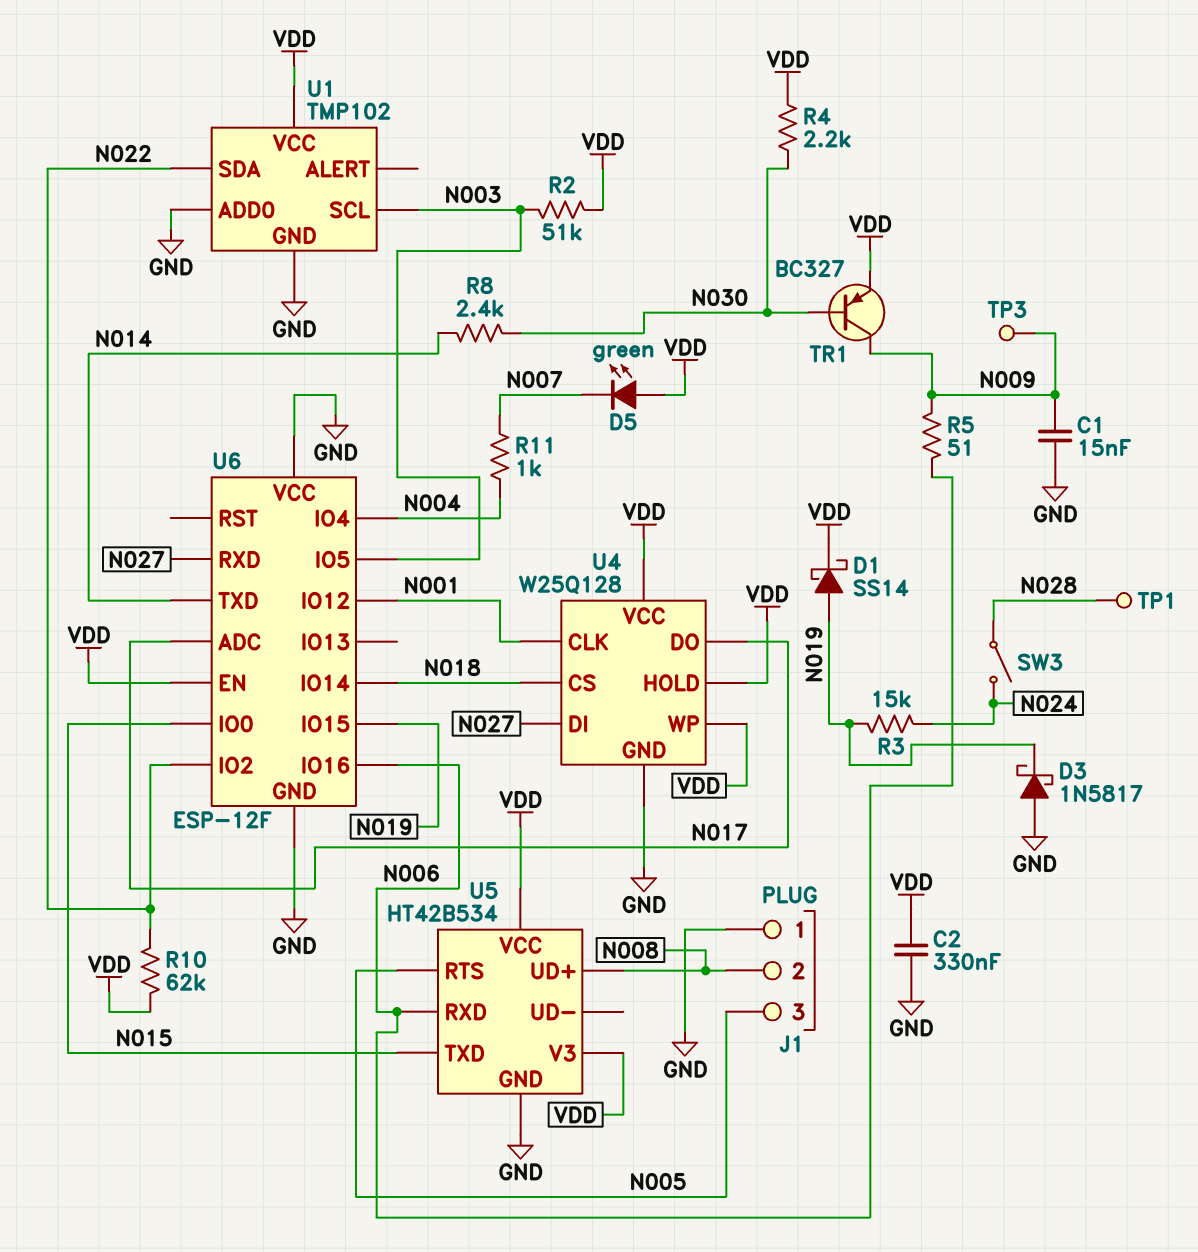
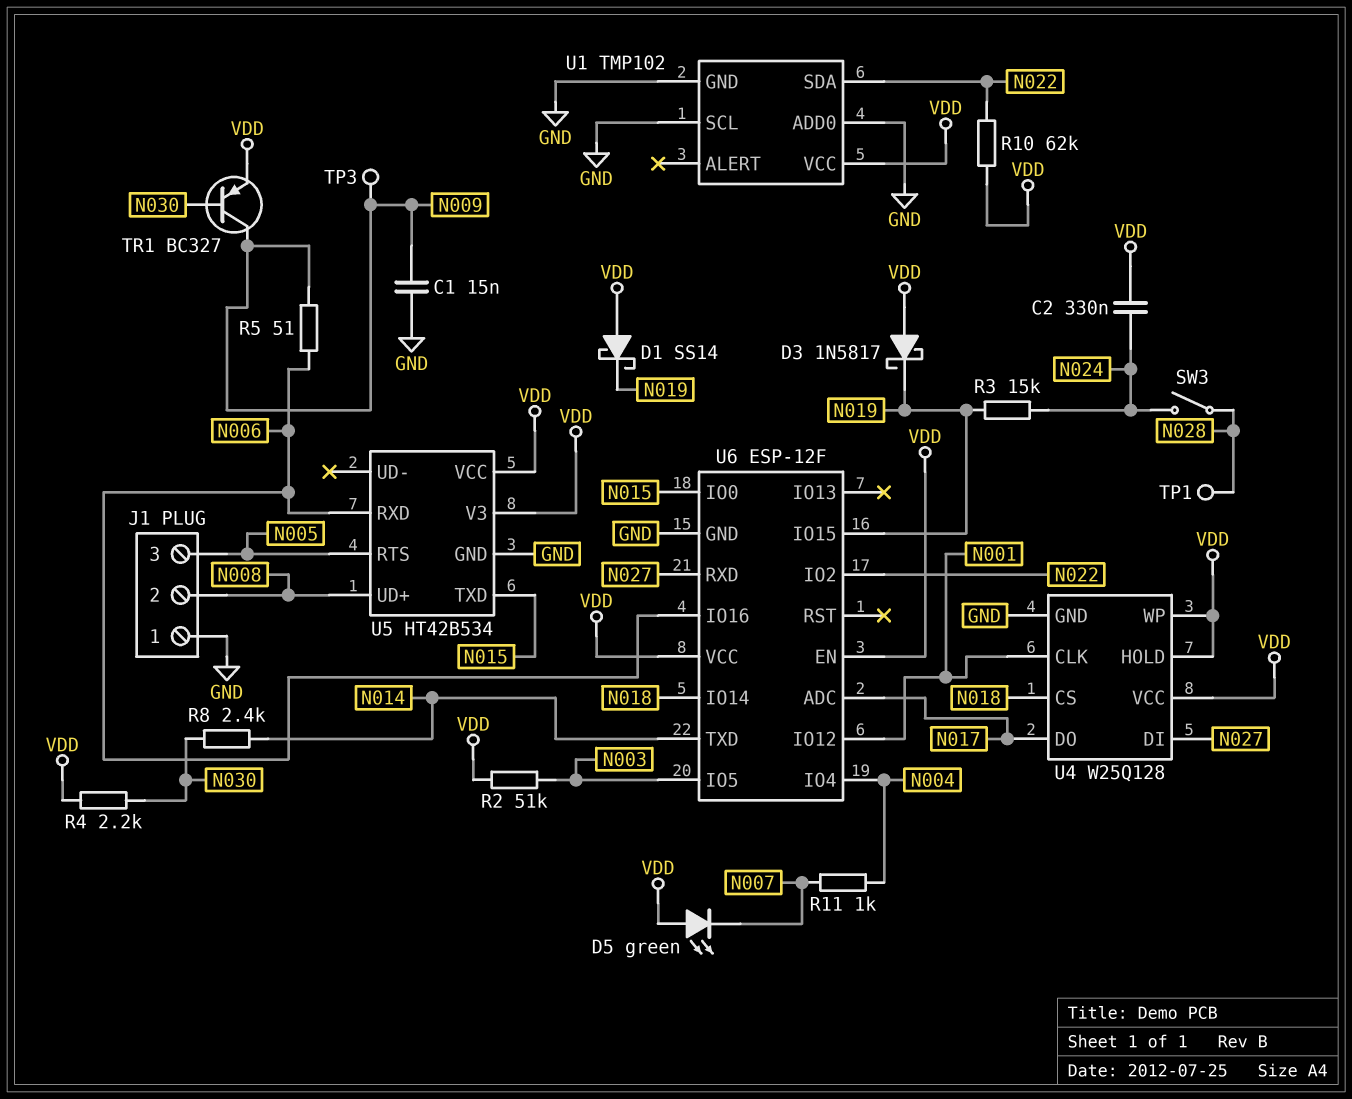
C2: 330nF (GND, VDD) -> 330nF (N024, VDD)
D1: schottky SS14 (A N019, K VDD) -> schottky SS14 (A VDD, K N019)
D3: schottky 1N5817 (A GND, K N019) -> schottky 1N5817 (A VDD, K N019)
U1 pin SCL: N003 -> GND
U6 pin VCC: GND -> VDD

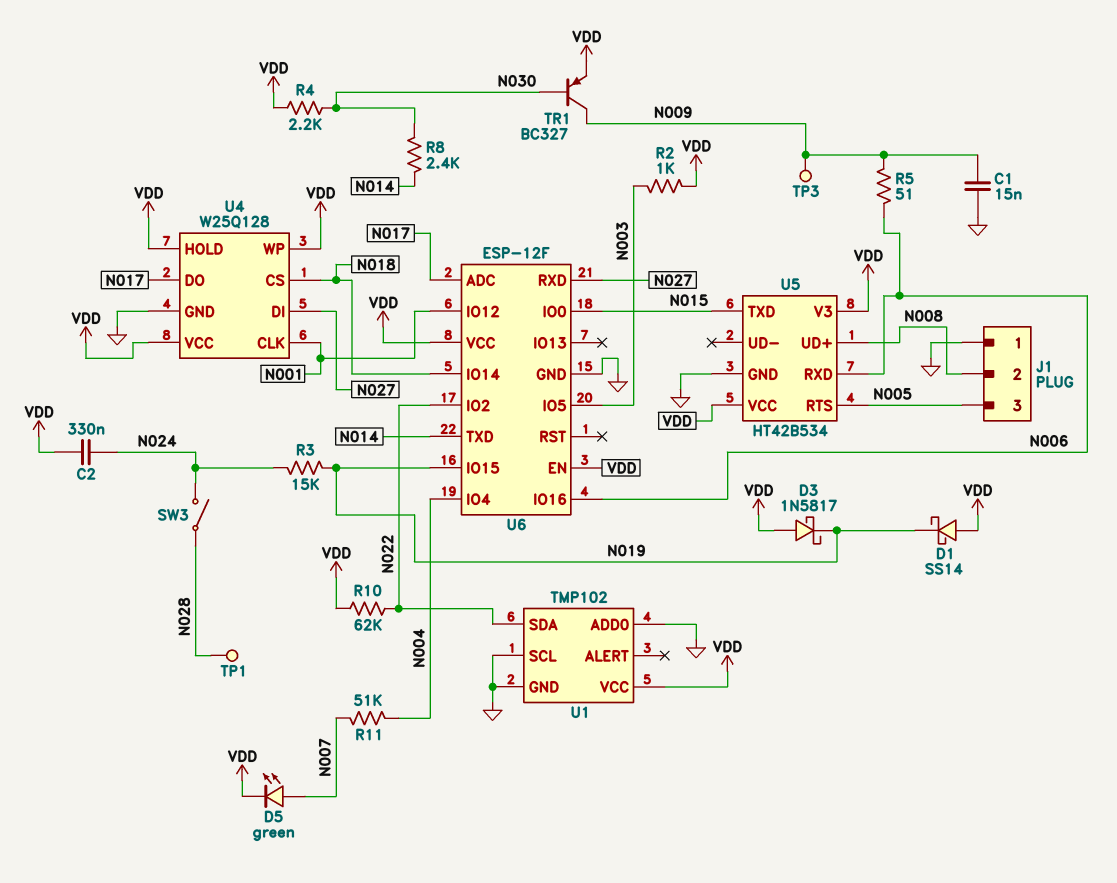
D5: LED green (A VDD, K N007) -> LED green (A N007, K VDD)
R2: 51k (N003, VDD) -> 1k (N003, VDD)
R11: 1k (N004, N007) -> 51k (N004, N007)

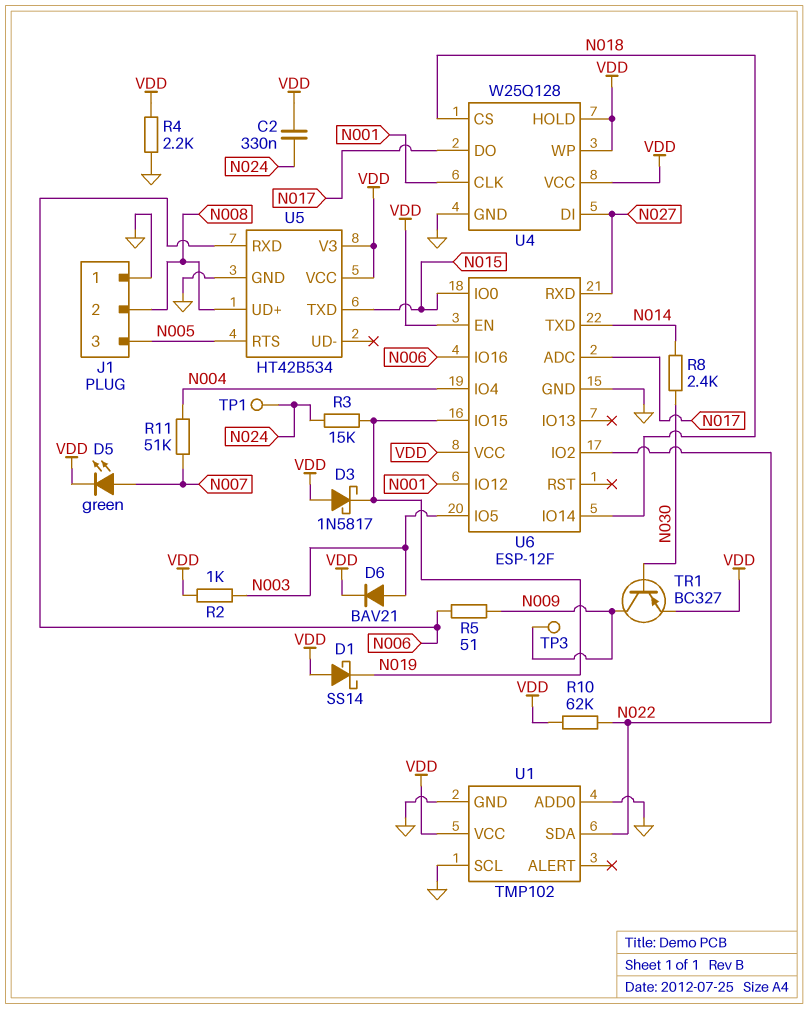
C1: 15nF (GND, N009) -> none
D6: none -> diode BAV21 (A N003, K VDD)
R4: 2.2k (N030, VDD) -> 2.2k (GND, VDD)
SW3: switch (N024, N028) -> none
TP1: test point (N028) -> test point (N024)

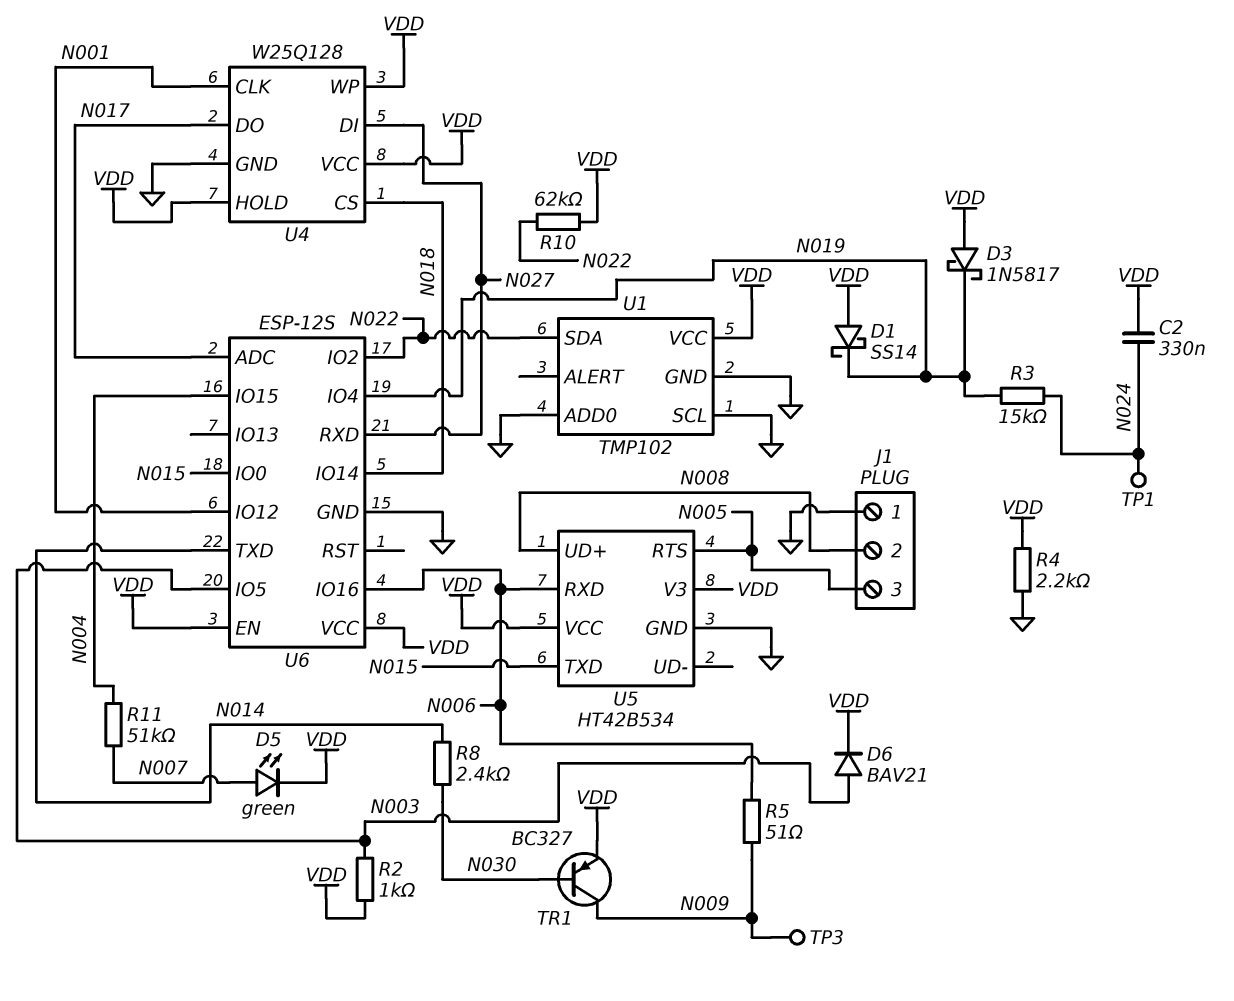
U6: ESP-12F -> ESP-12S
U6 pin IO4: N004 -> N019
U6 pin IO15: N019 -> N004

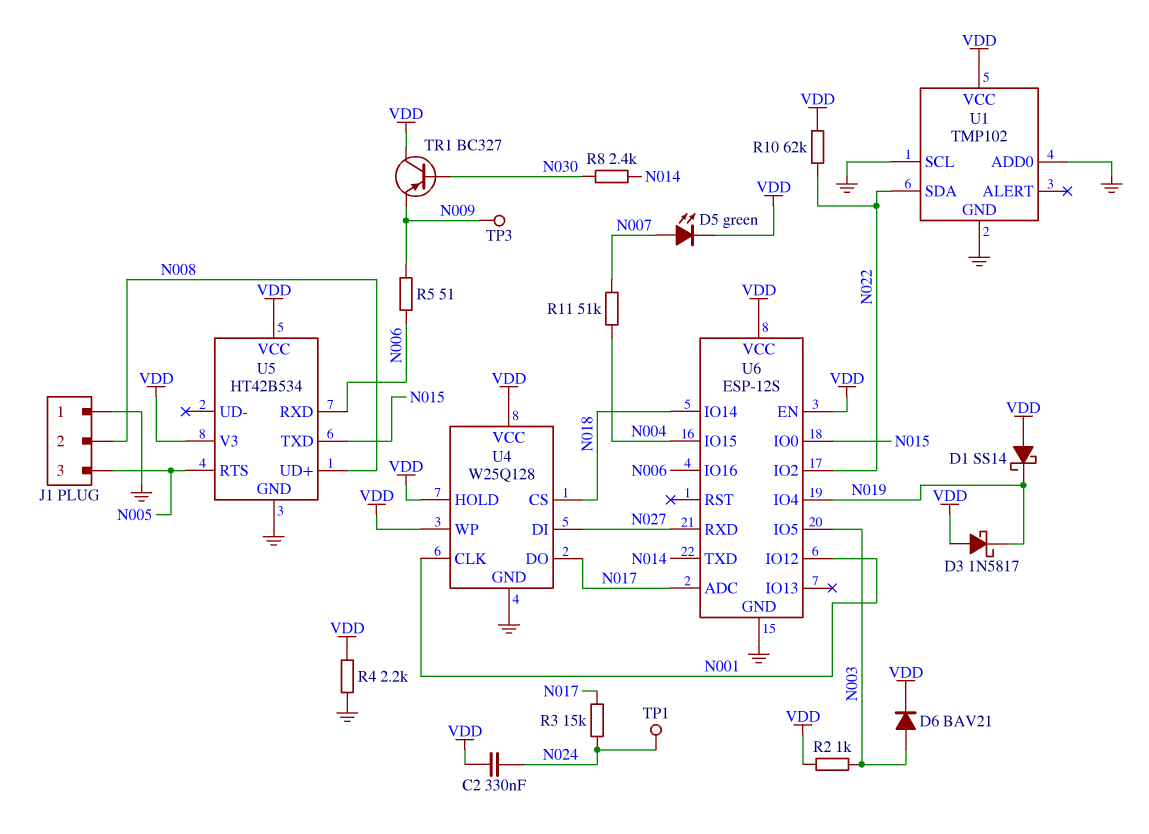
R3: 15k (N019, N024) -> 15k (N017, N024)
TR1: PNP BC327 (B N030, C N009, E VDD) -> PNP BC327 (B N030, C VDD, E N009)

